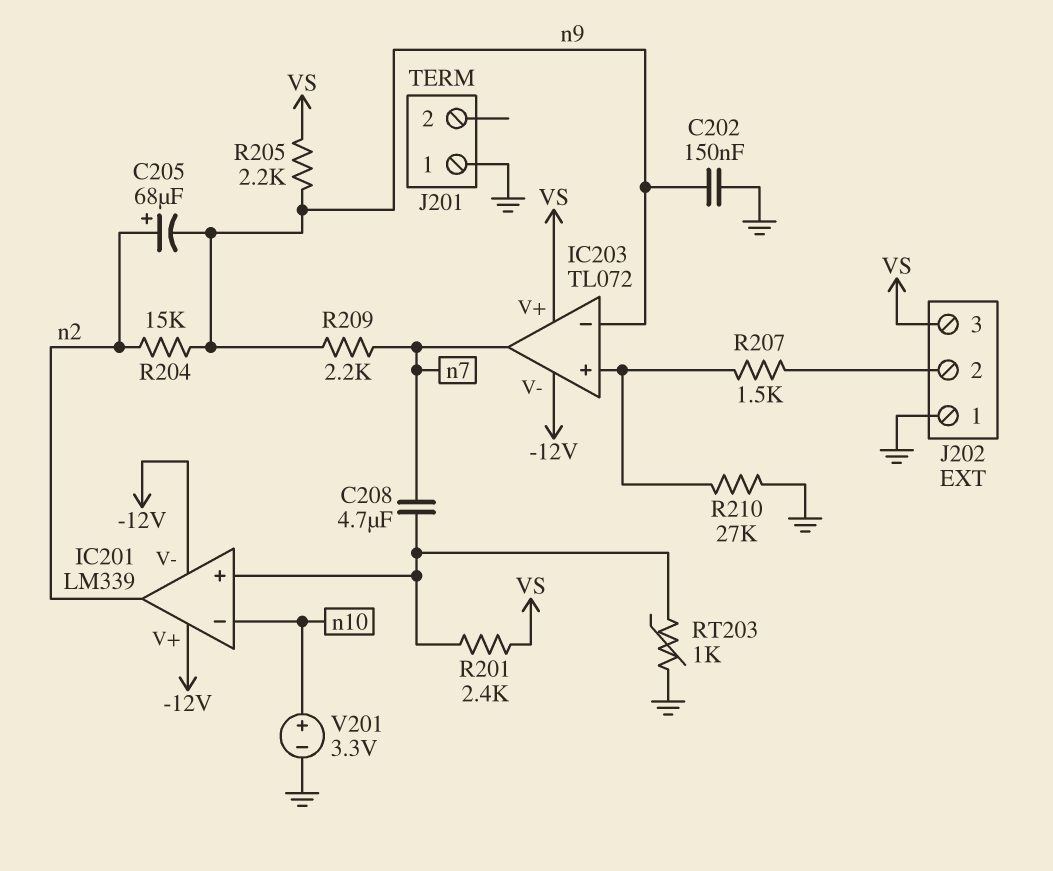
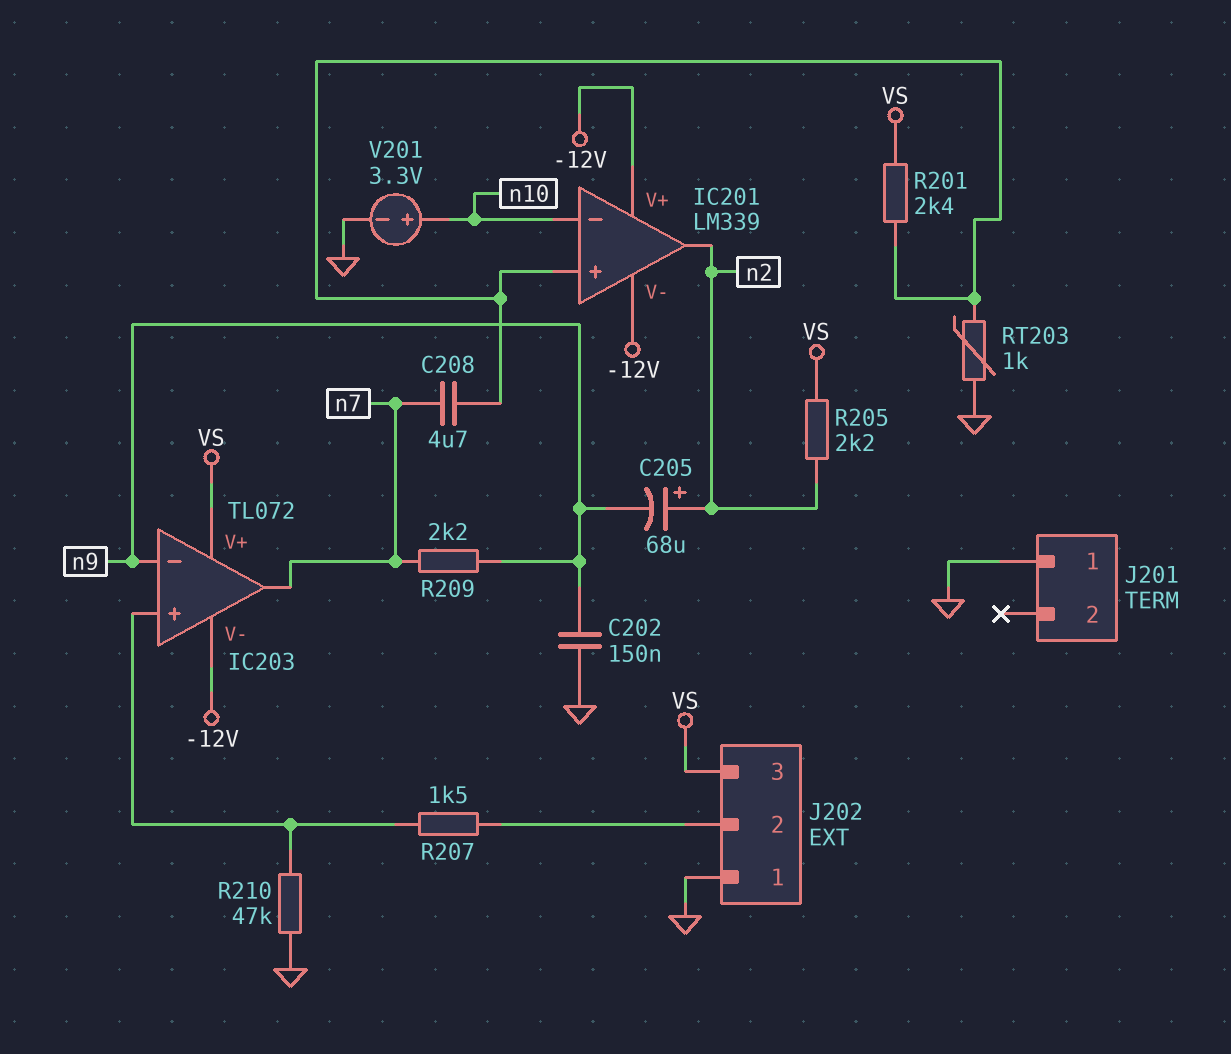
R204: 15k (n2, n9) -> none
R205: 2.2k (VS, n9) -> 2.2k (VS, n2)
R210: 27k (GND, IC203/in+) -> 47k (GND, IC203/in+)

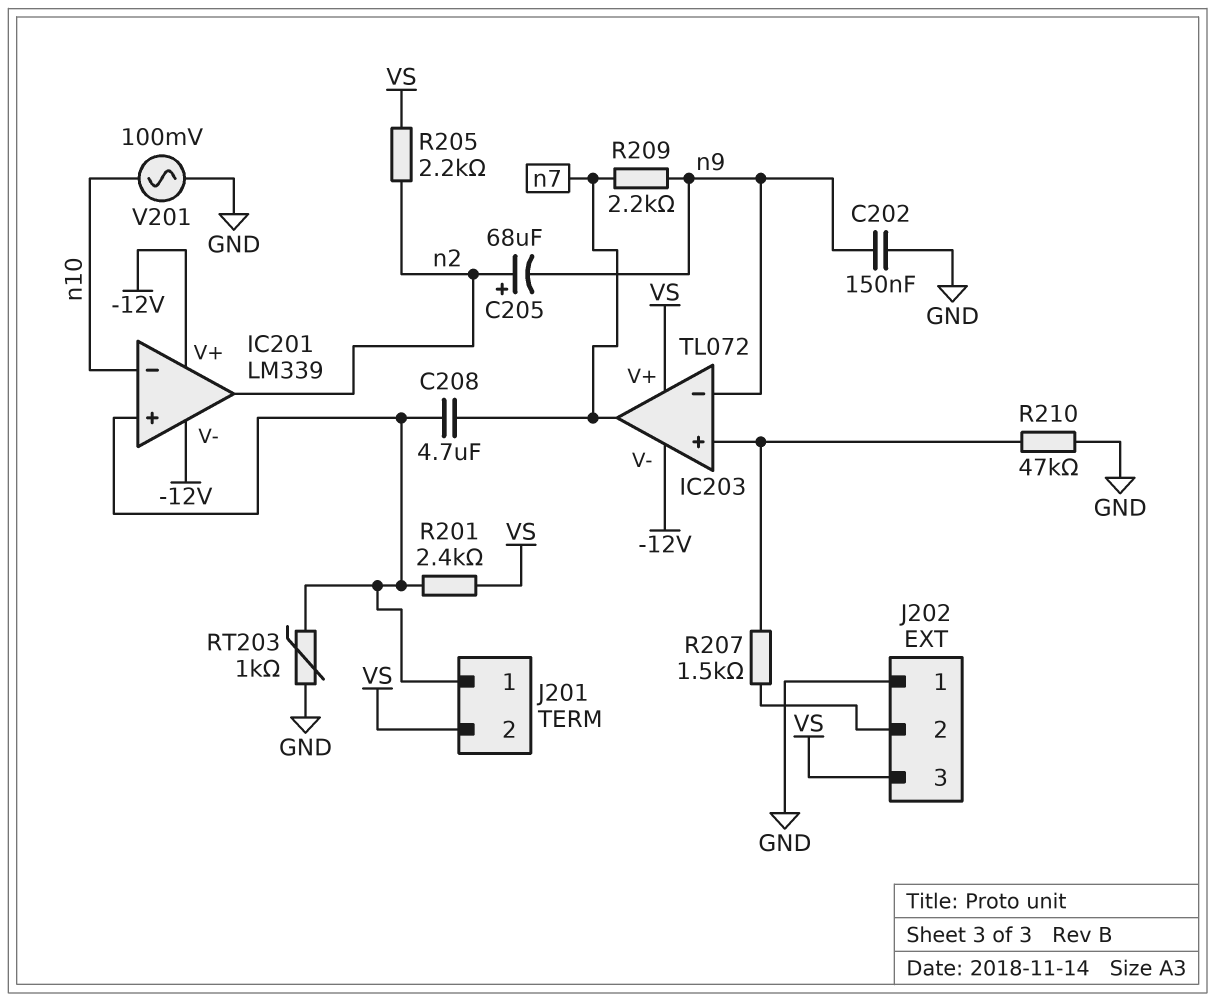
J201 pin 1: GND -> IC201/in+
J201 pin 2: none -> VS
V201: 3.3V (plus n10, minus GND) -> AC 100mV (GND, n10)

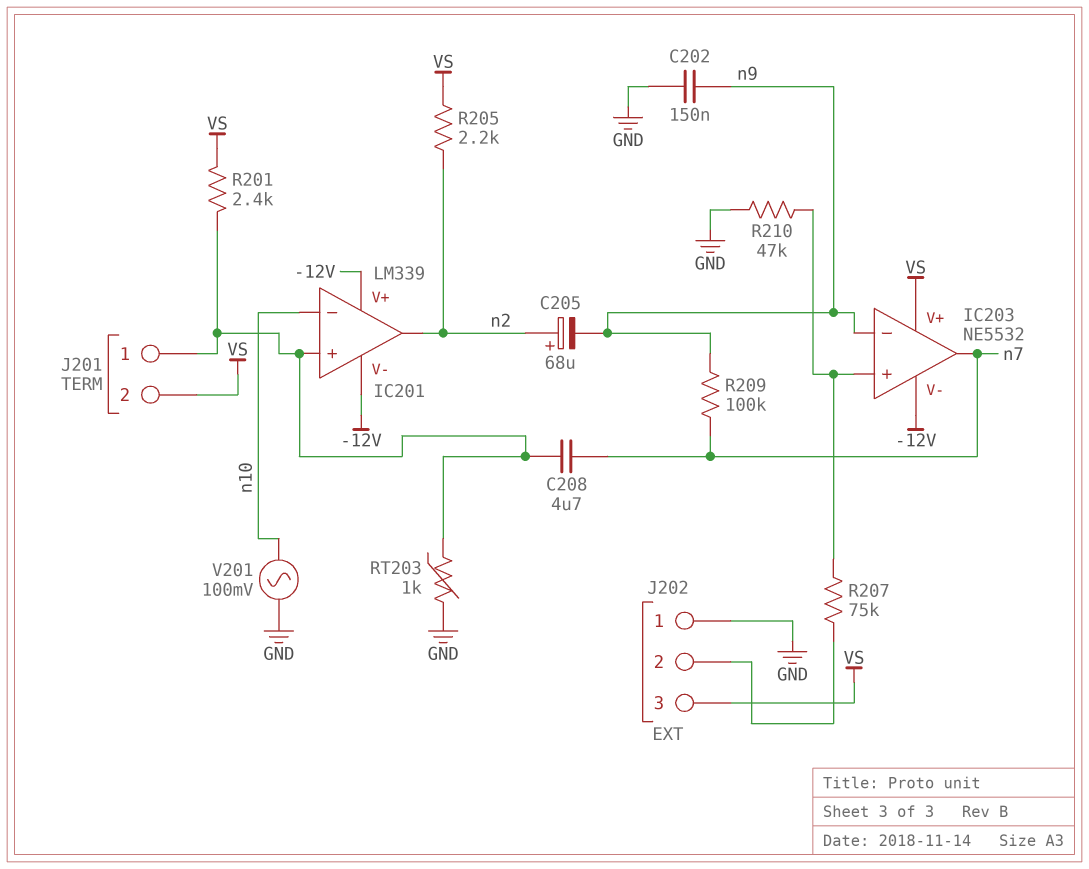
IC203: TL072 -> NE5532
R207: 1.5k (IC203/in+, J202/2) -> 75k (IC203/in+, J202/2)
R209: 2.2k (n7, n9) -> 100k (n7, n9)

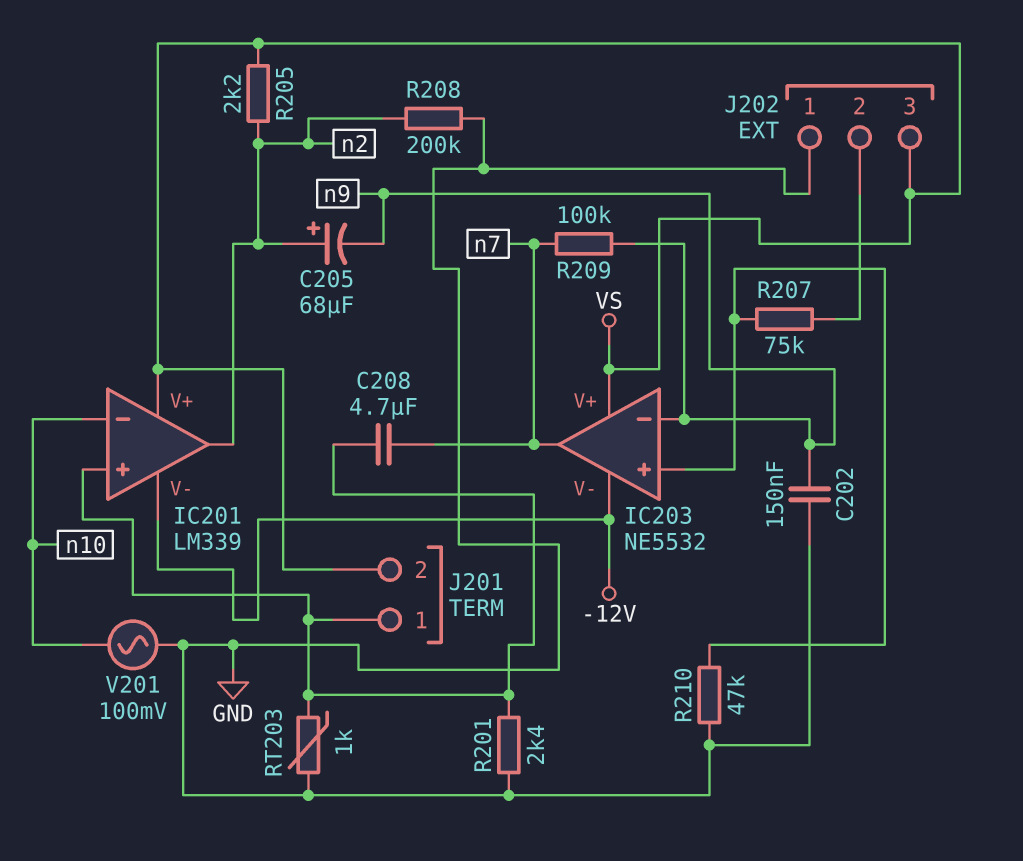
IC201 pin V+: -12V -> VS
R201: 2.4k (IC201/in+, VS) -> 2.4k (GND, IC201/in+)
R208: none -> 200k (GND, n2)

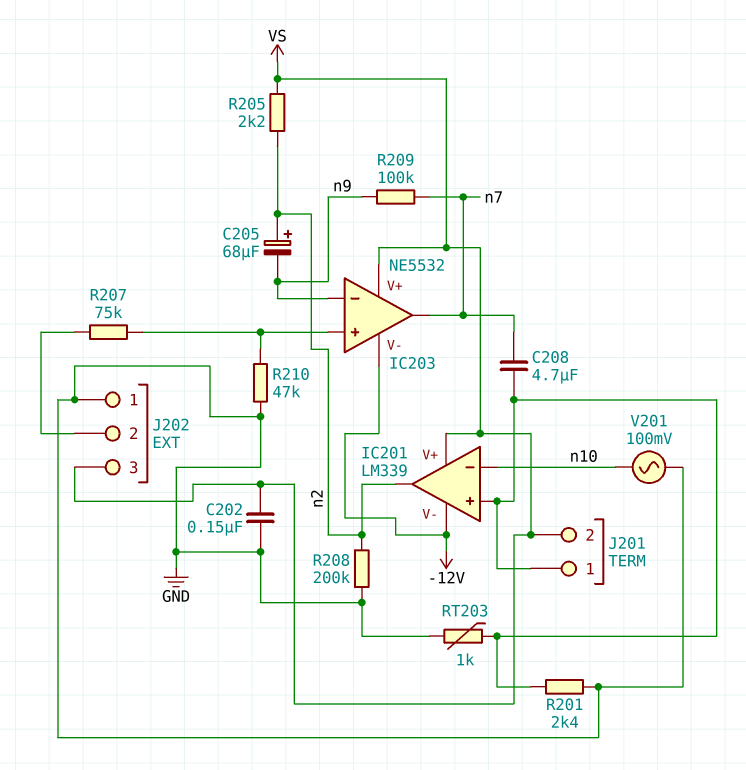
C202: 150nF (GND, n9) -> 150nF (GND, VS)

